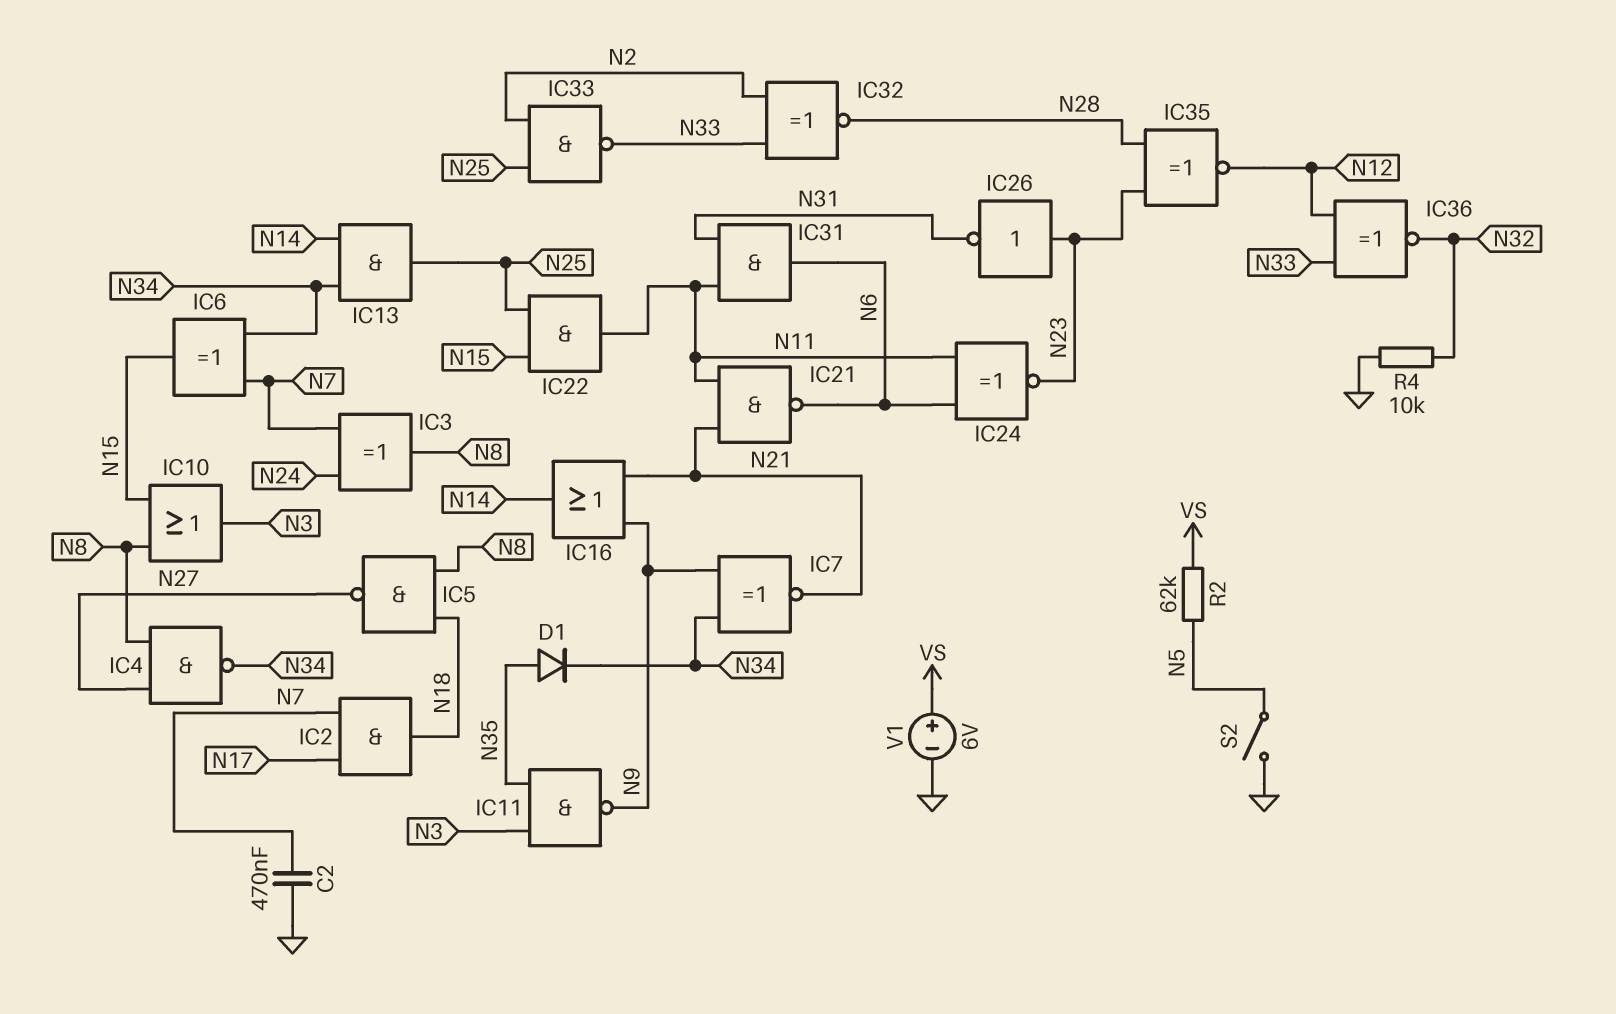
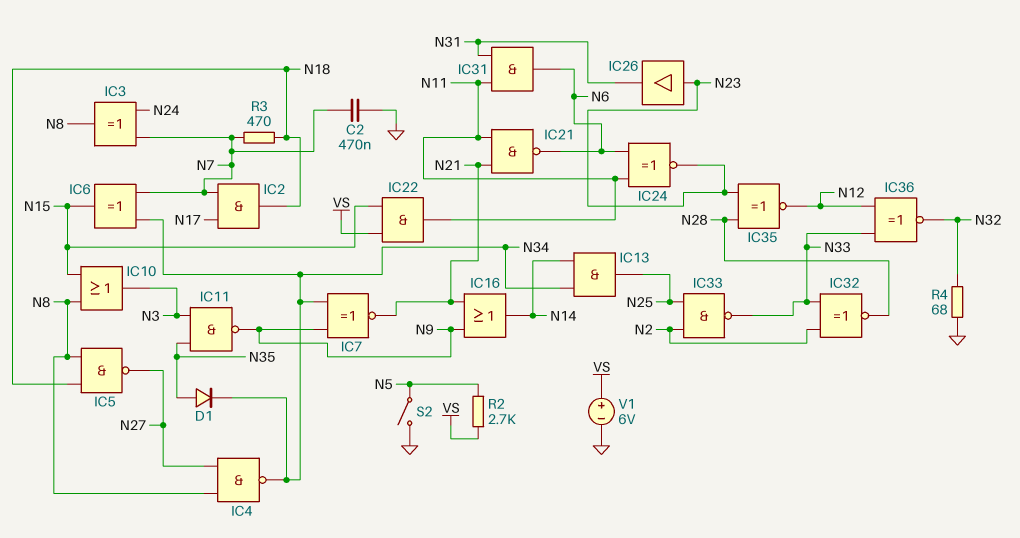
IC22: AND (in N15, in N25, out N11) -> AND (in N15, in VS, out N11)
IC26: NOT (in N23, out N31) -> buffer (in N23, out N31)
R2: 62k (N5, VS) -> 2.7k (N5, VS)
R3: none -> 470 (N7, N18)
R4: 10k (GND, N32) -> 68 (GND, N32)

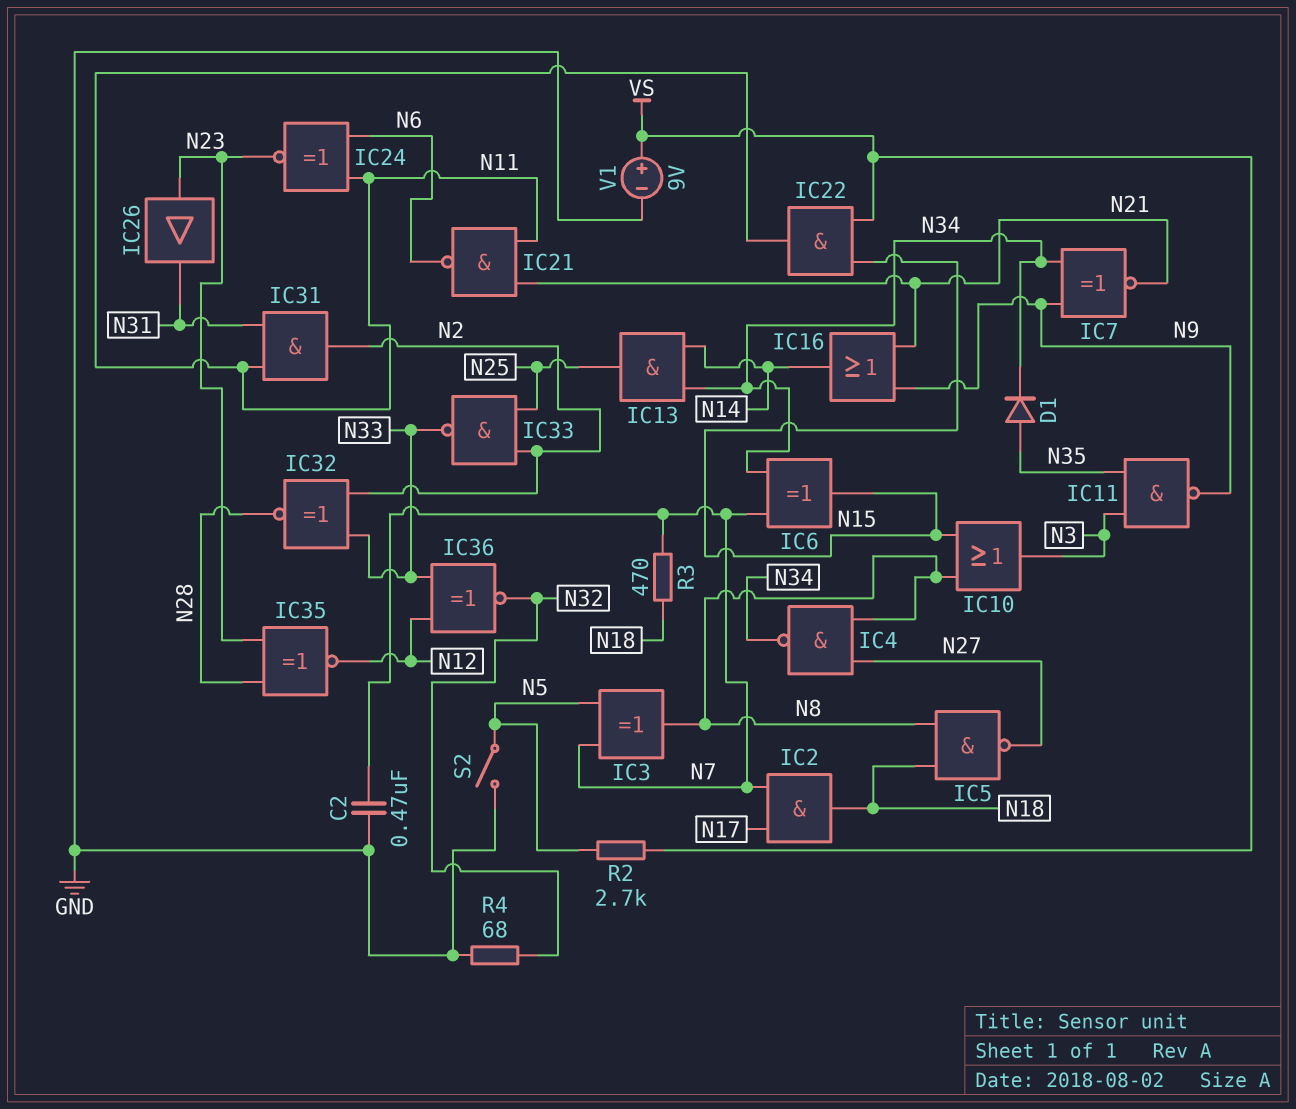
IC3: XOR (in N7, in N24, out N8) -> XOR (in N5, in N7, out N8)
IC31: AND (in N11, in N31, out N6) -> AND (in N11, in N31, out N2)
V1: 6V (plus VS, minus GND) -> 9V (plus VS, minus GND)

